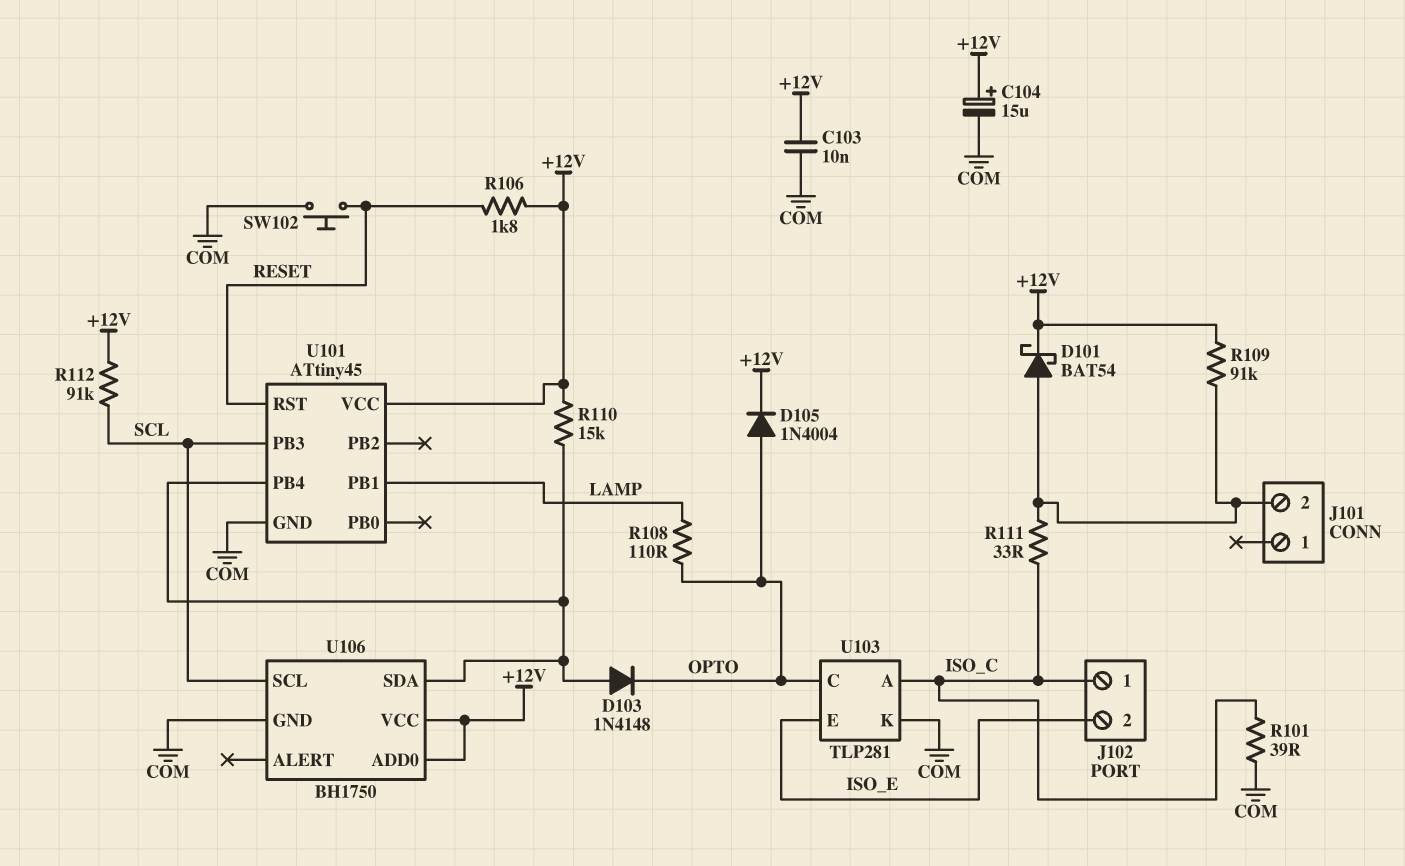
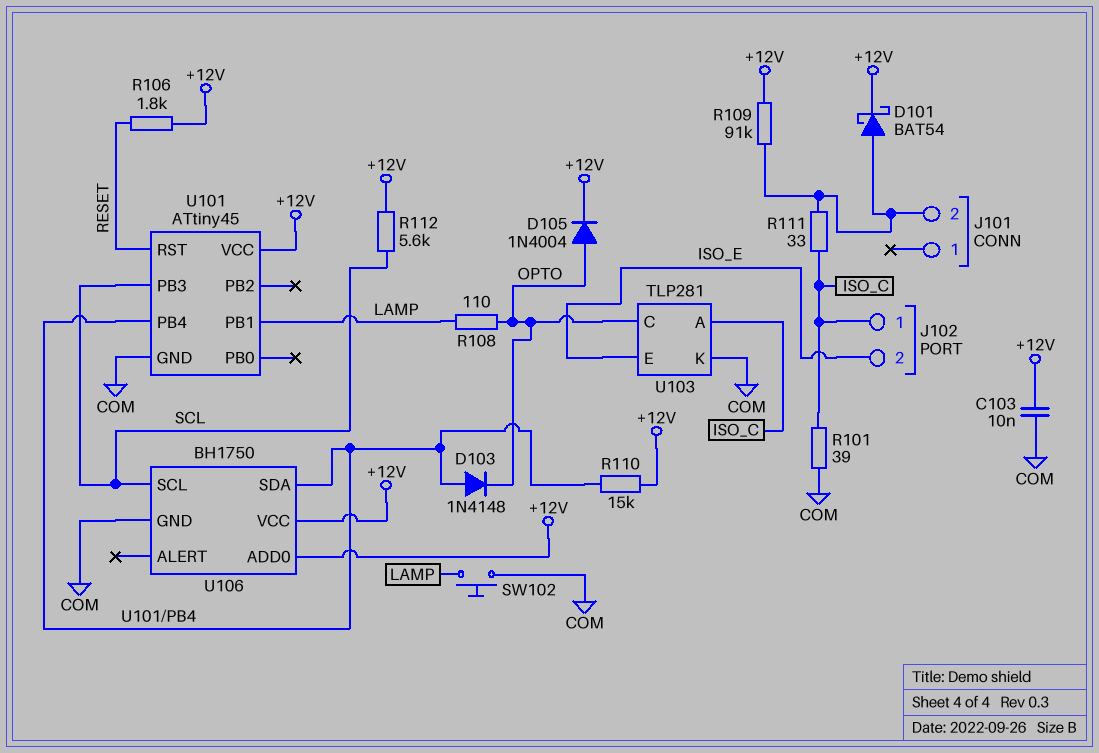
C104: 15uF (plus +12V, minus COM) -> none
R112: 91k (+12V, SCL) -> 5.6k (+12V, SCL)
SW102: button (COM, RESET) -> button (COM, LAMP)

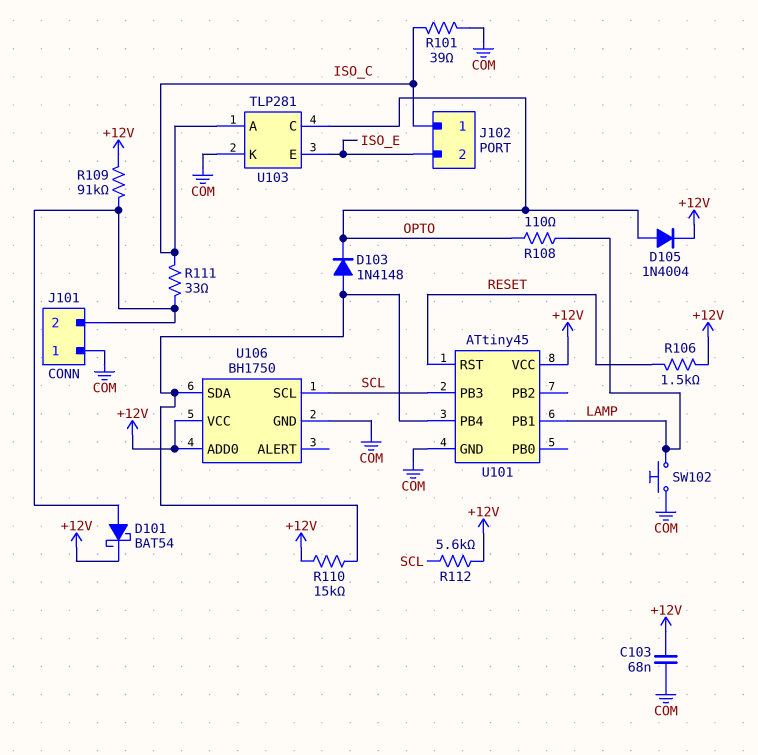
C103: 10nF (+12V, COM) -> 68nF (+12V, COM)
J101 pin 1: none -> COM
R106: 1.8k (+12V, RESET) -> 1.5k (+12V, RESET)

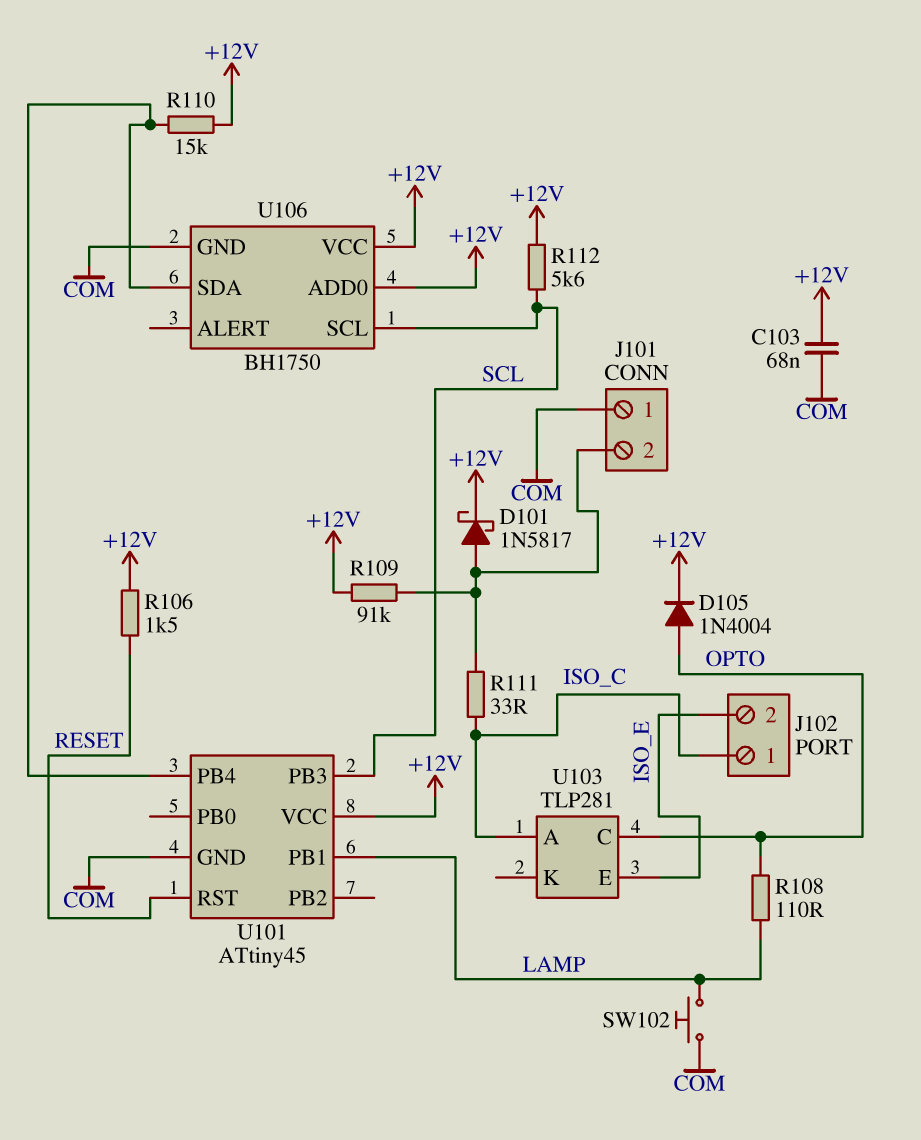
D101: schottky BAT54 (A J101/2, K +12V) -> schottky 1N5817 (A J101/2, K +12V)
D103: diode 1N4148 (A U101/PB4, K OPTO) -> none
R101: 39 (COM, ISO_C) -> none
U103 pin K: COM -> none

